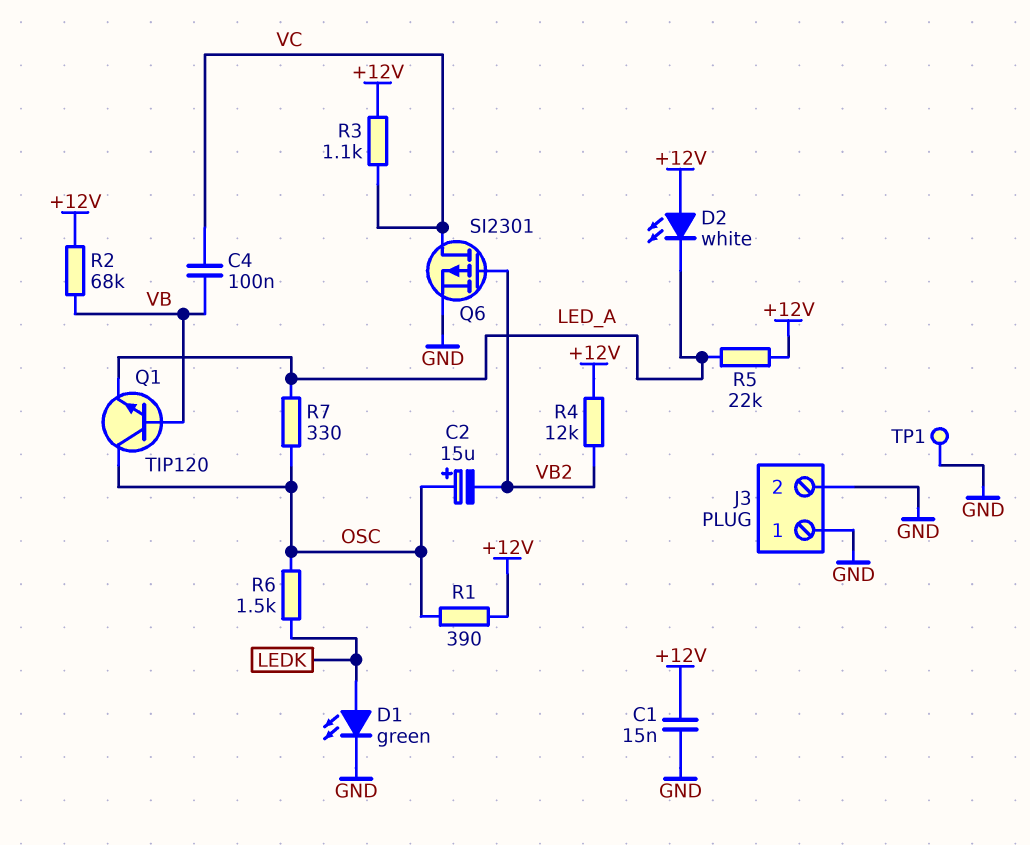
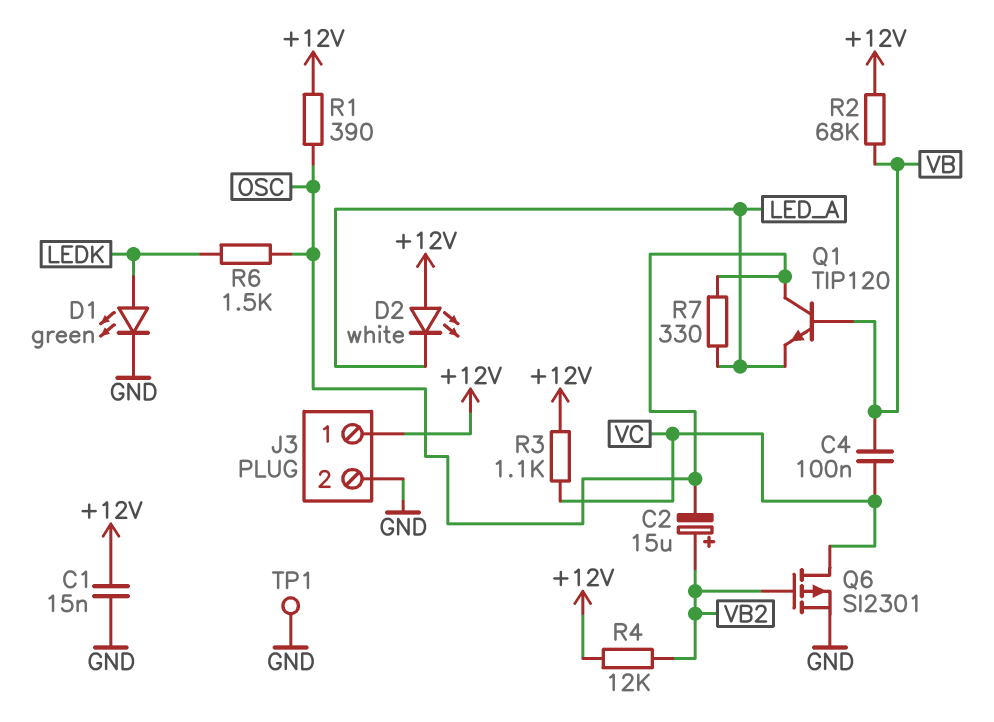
C2: 15uF (plus OSC, minus VB2) -> 15uF (plus VB2, minus OSC)
J3 pin 1: GND -> +12V
R5: 22k (+12V, LED_A) -> none

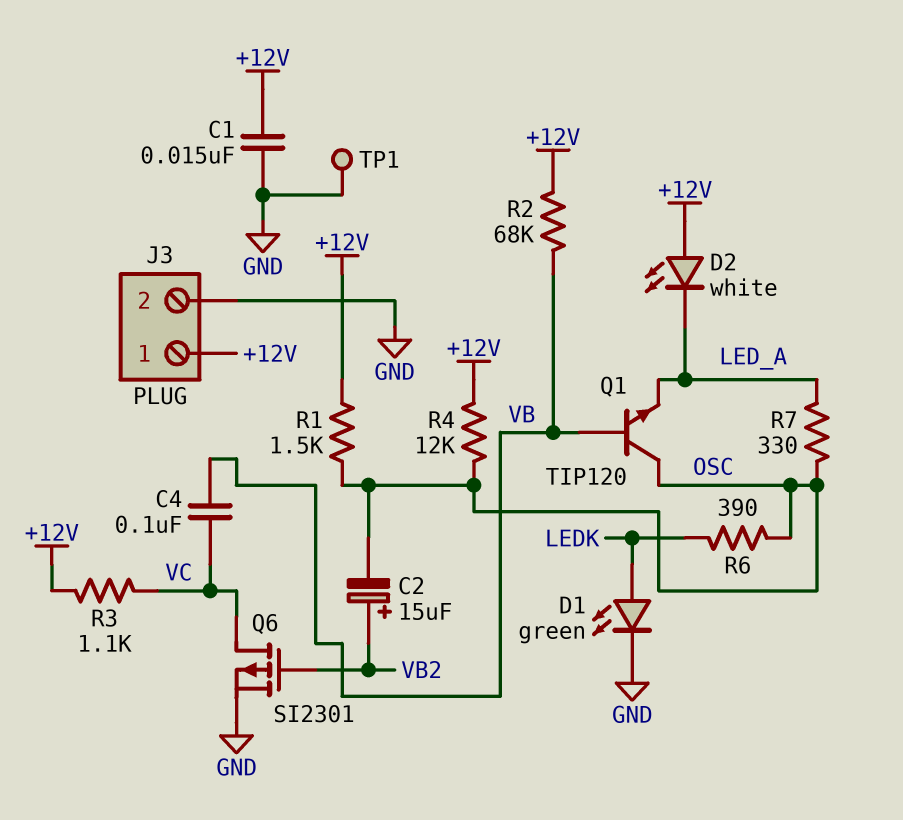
R1: 390 (+12V, OSC) -> 1.5k (+12V, OSC)
R4: 12k (+12V, VB2) -> 12k (+12V, OSC)
R6: 1.5k (LEDK, OSC) -> 390 (LEDK, OSC)

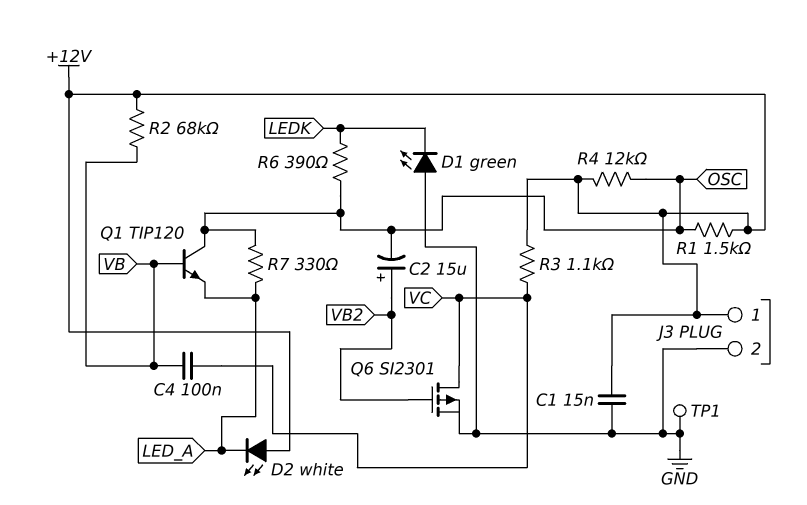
D1: LED green (A LEDK, K GND) -> LED green (A GND, K LEDK)

